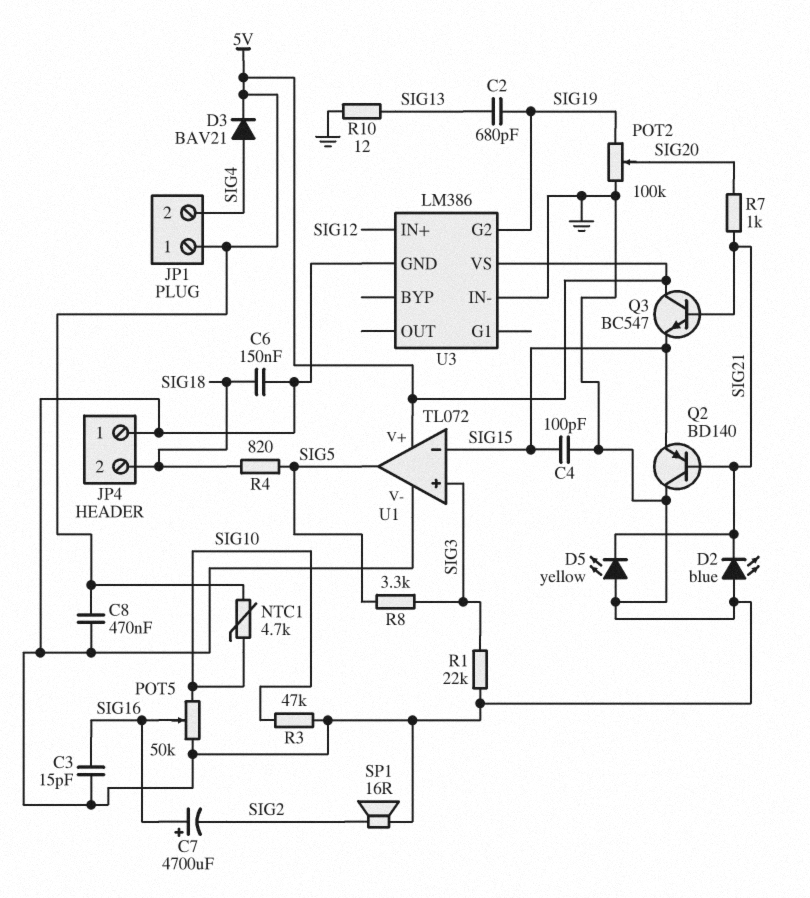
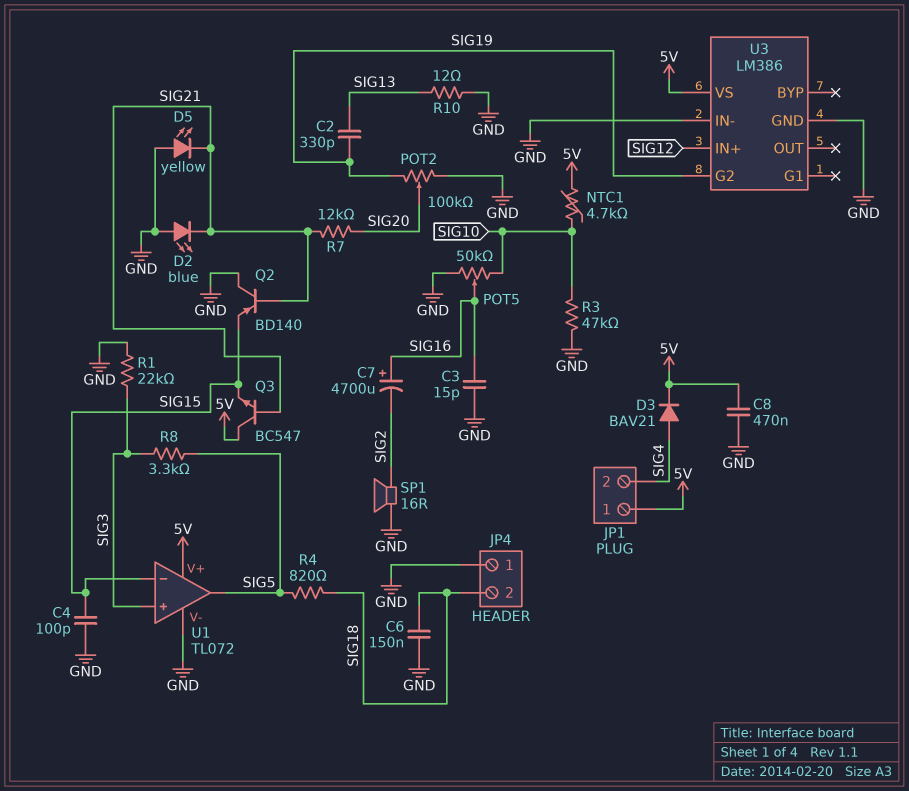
C2: 680pF (SIG13, SIG19) -> 330pF (SIG13, SIG19)
R7: 1k (SIG20, SIG21) -> 12k (SIG20, SIG21)

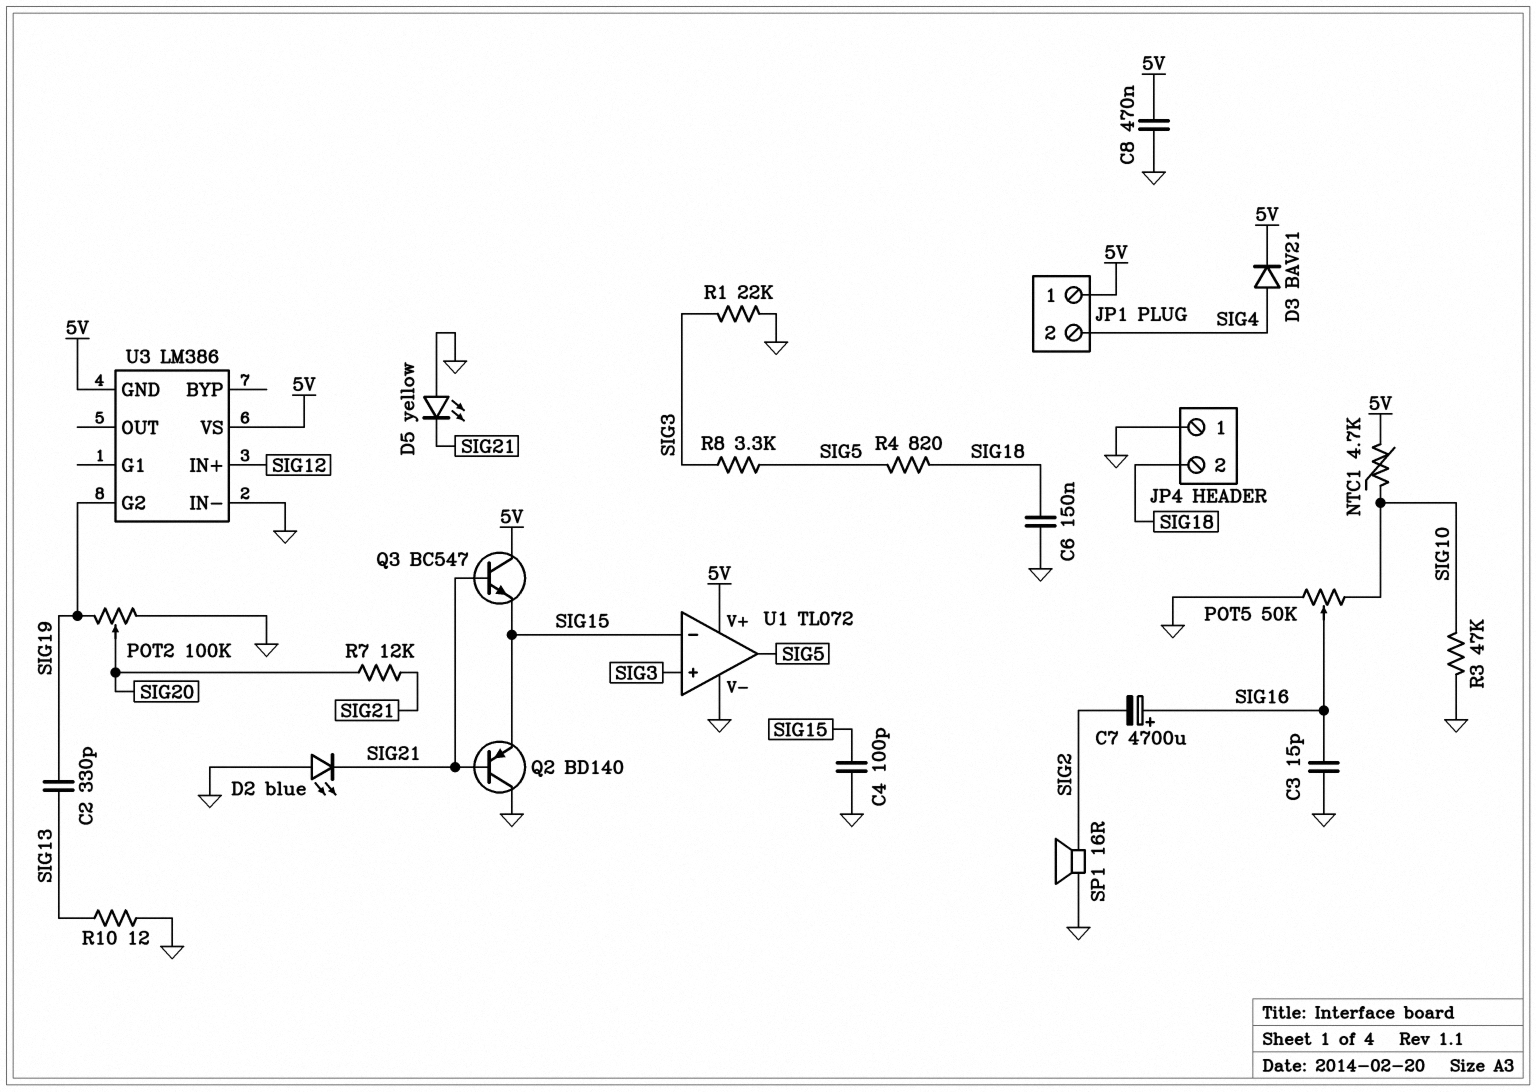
U3 pin GND: GND -> 5V

